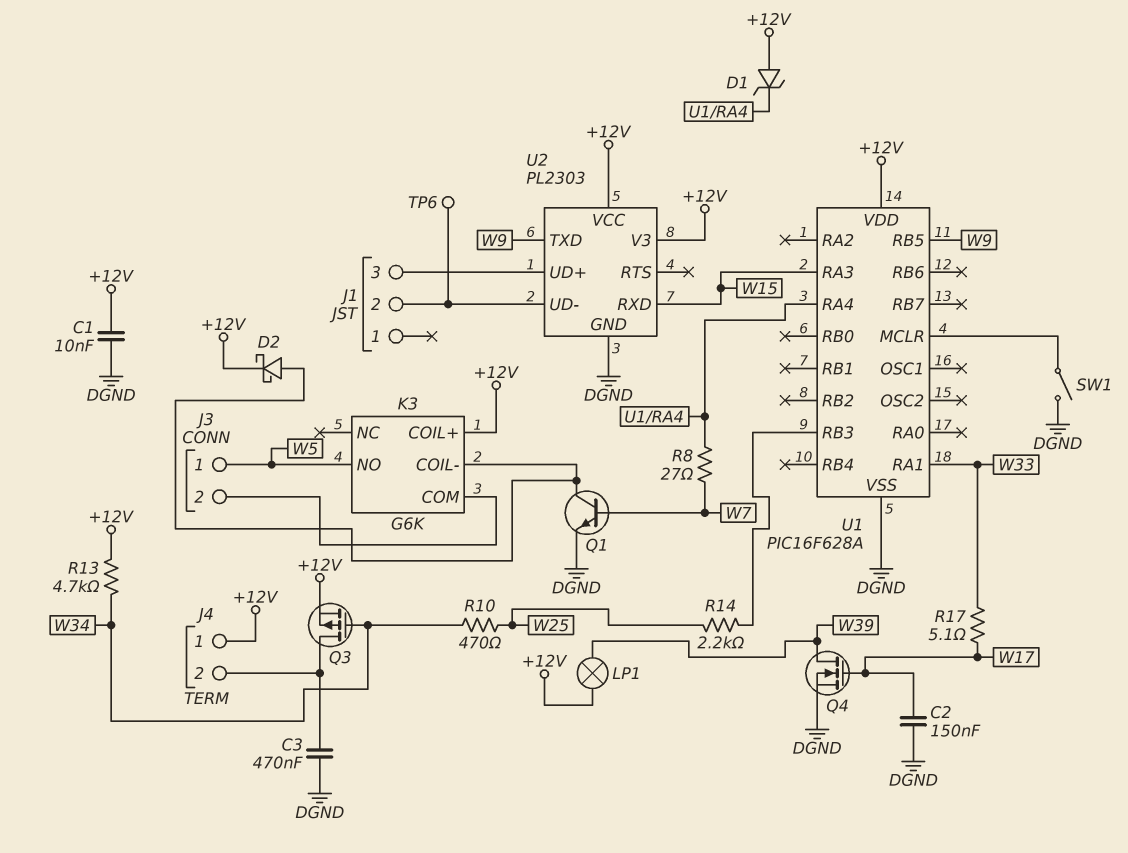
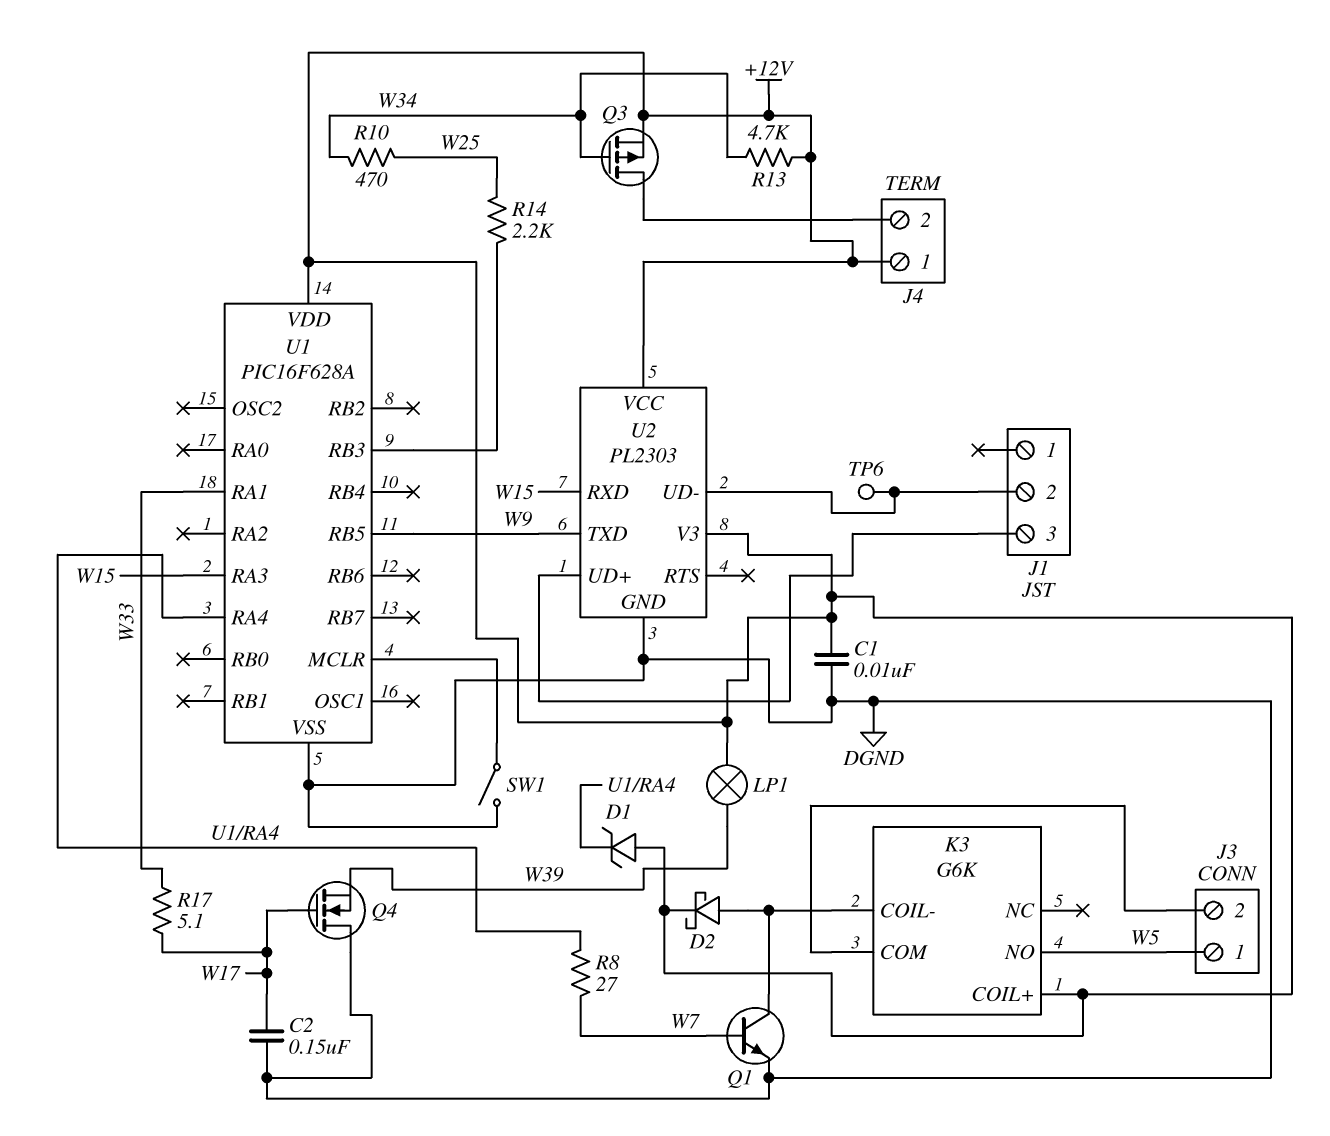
C3: 470nF (DGND, J4/2) -> none
Q4: NMOS (G W17, D W39, S DGND) -> NMOS (G W17, D DGND, S W39)

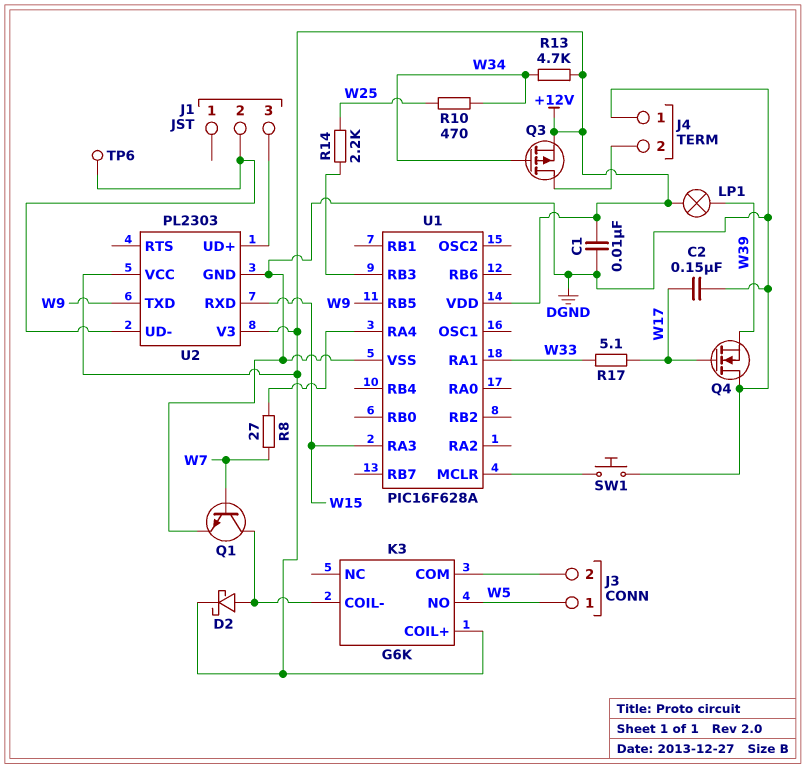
D1: zener (A +12V, K U1/RA4) -> none
J4 pin 1: +12V -> DGND
SW1: switch (DGND, U1/MCLR) -> button (DGND, U1/MCLR)

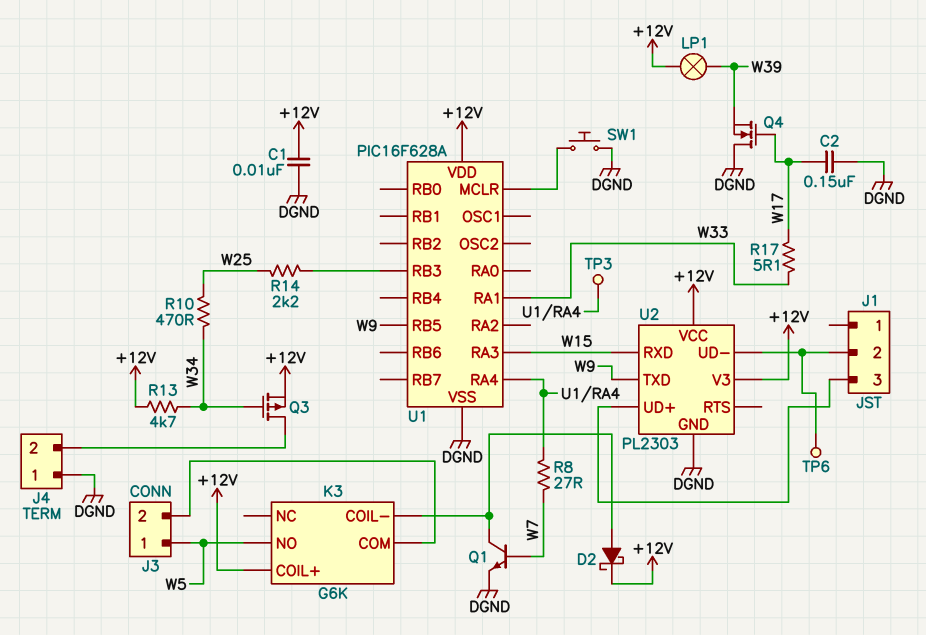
TP3: none -> test point (U1/RA4)

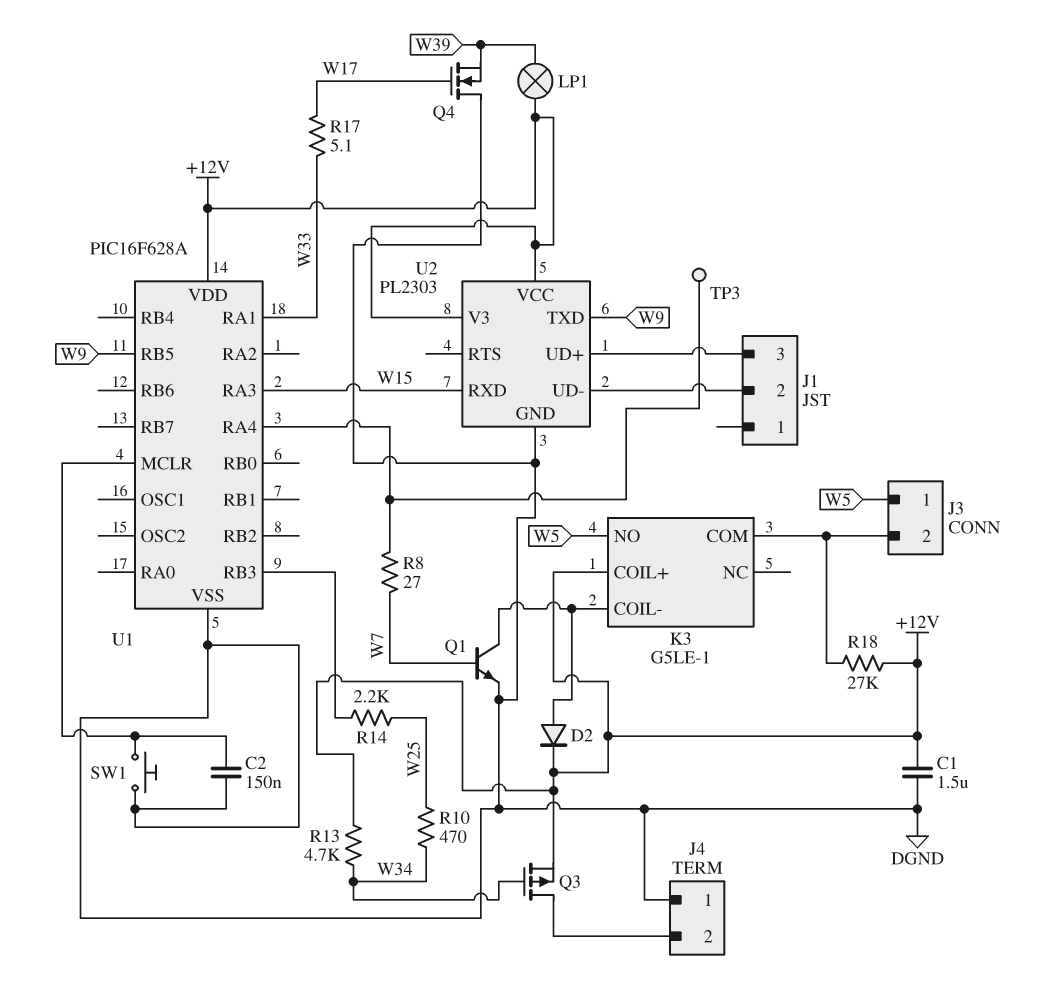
C1: 10nF (+12V, DGND) -> 1.5uF (+12V, DGND)
C2: 150nF (DGND, W17) -> 150nF (DGND, U1/MCLR)
D2: schottky (A K3/COIL-, K +12V) -> diode (A K3/COIL-, K +12V)
K3: G6K -> G5LE-1
R18: none -> 27k (+12V, J3/2)
TP6: test point (J1/2) -> none

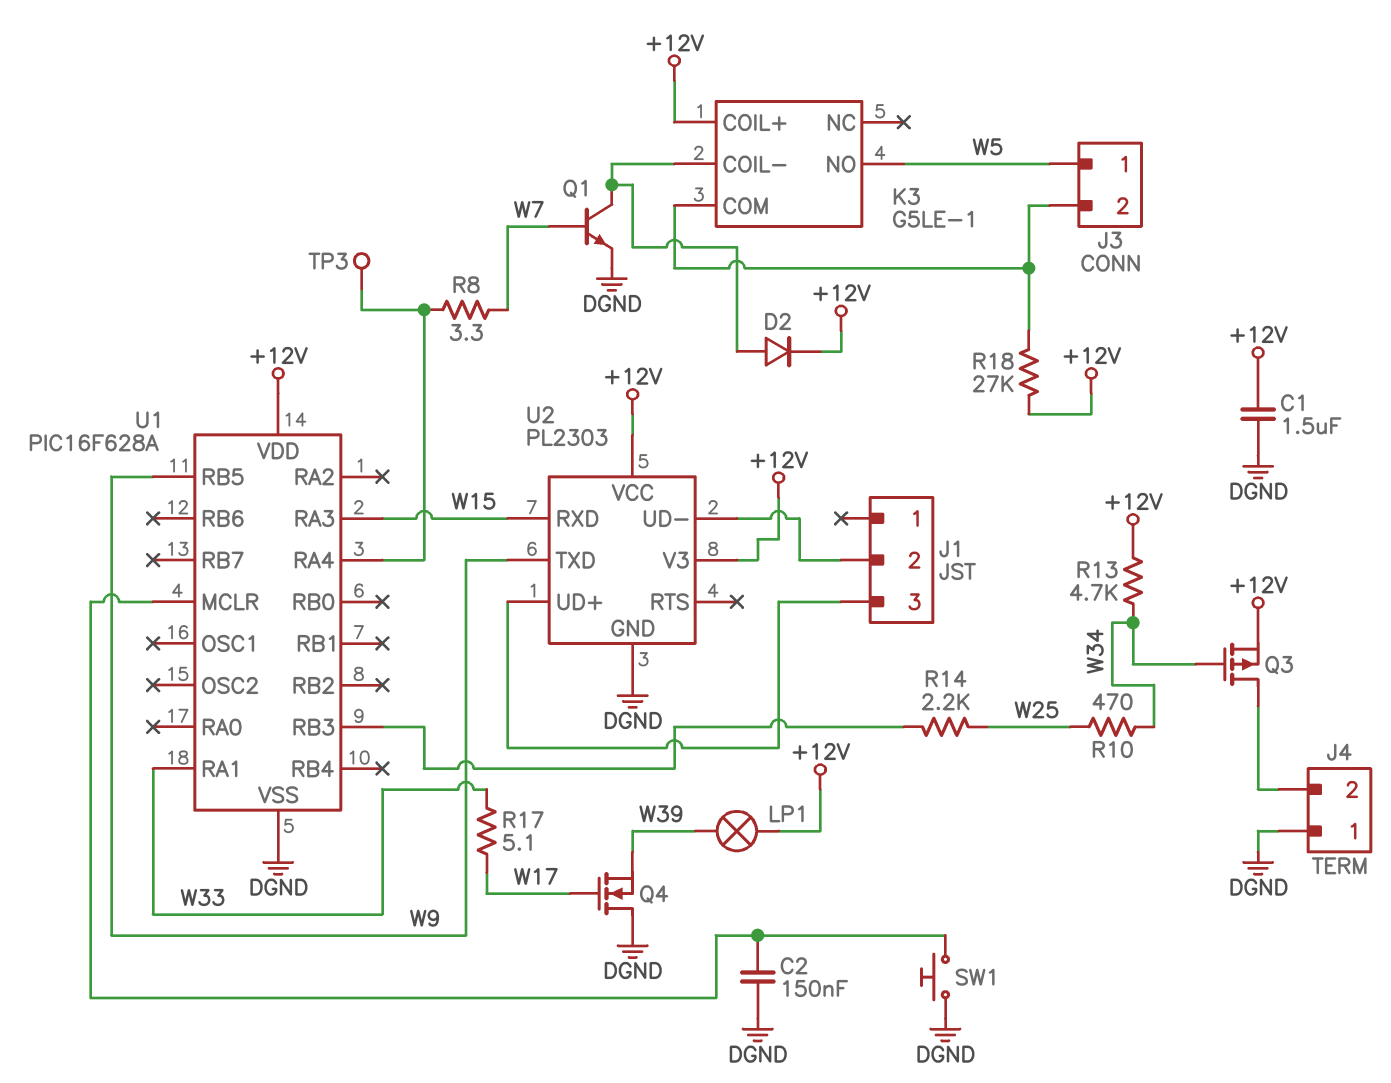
R8: 27 (U1/RA4, W7) -> 3.3 (U1/RA4, W7)

